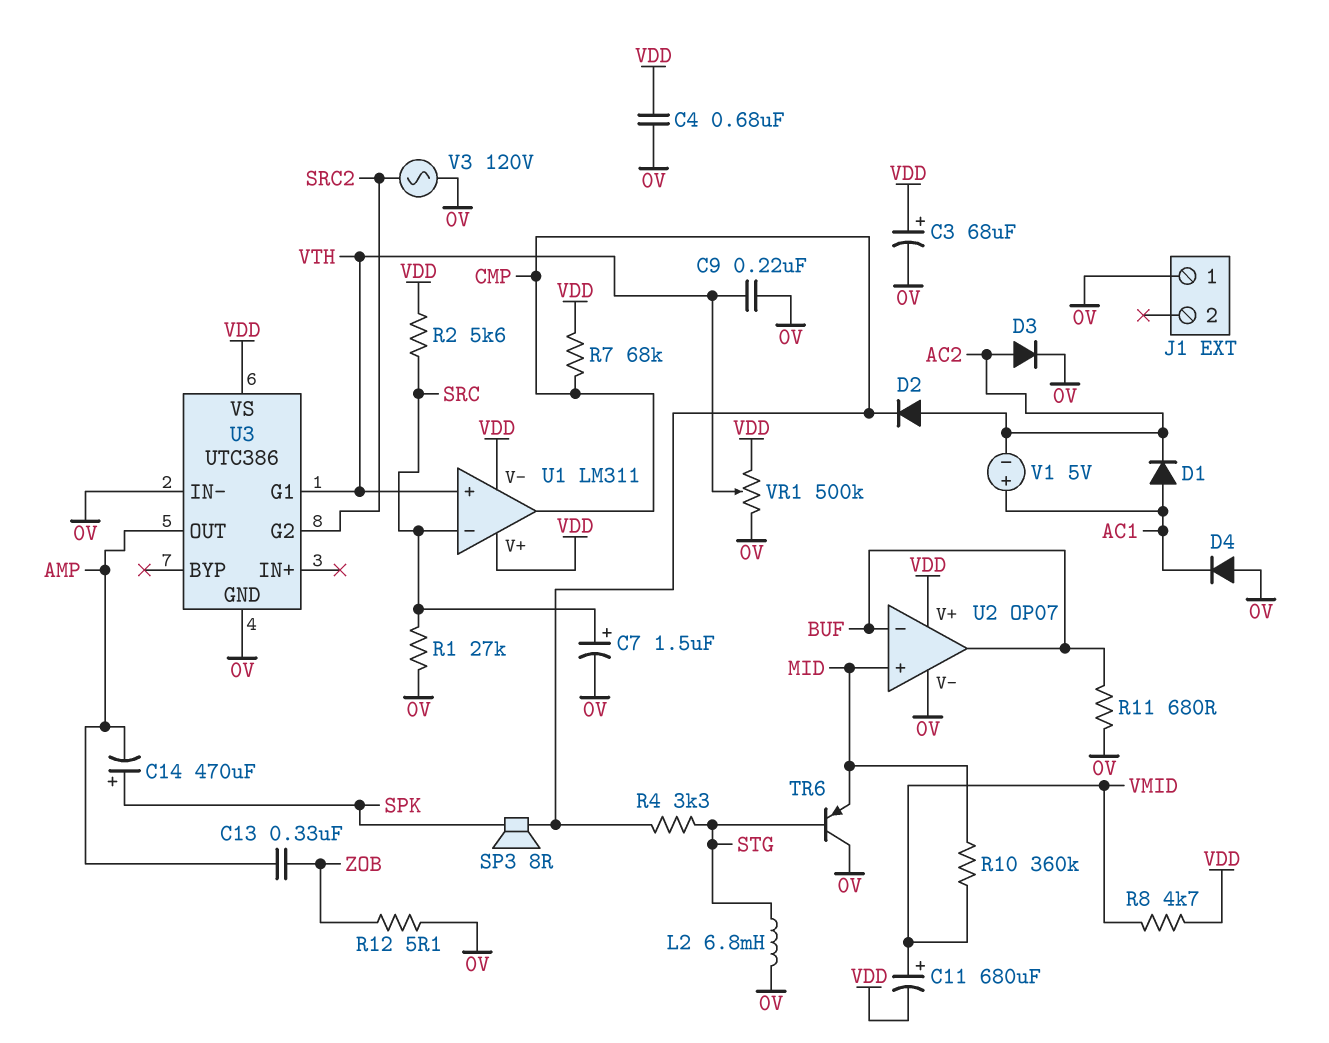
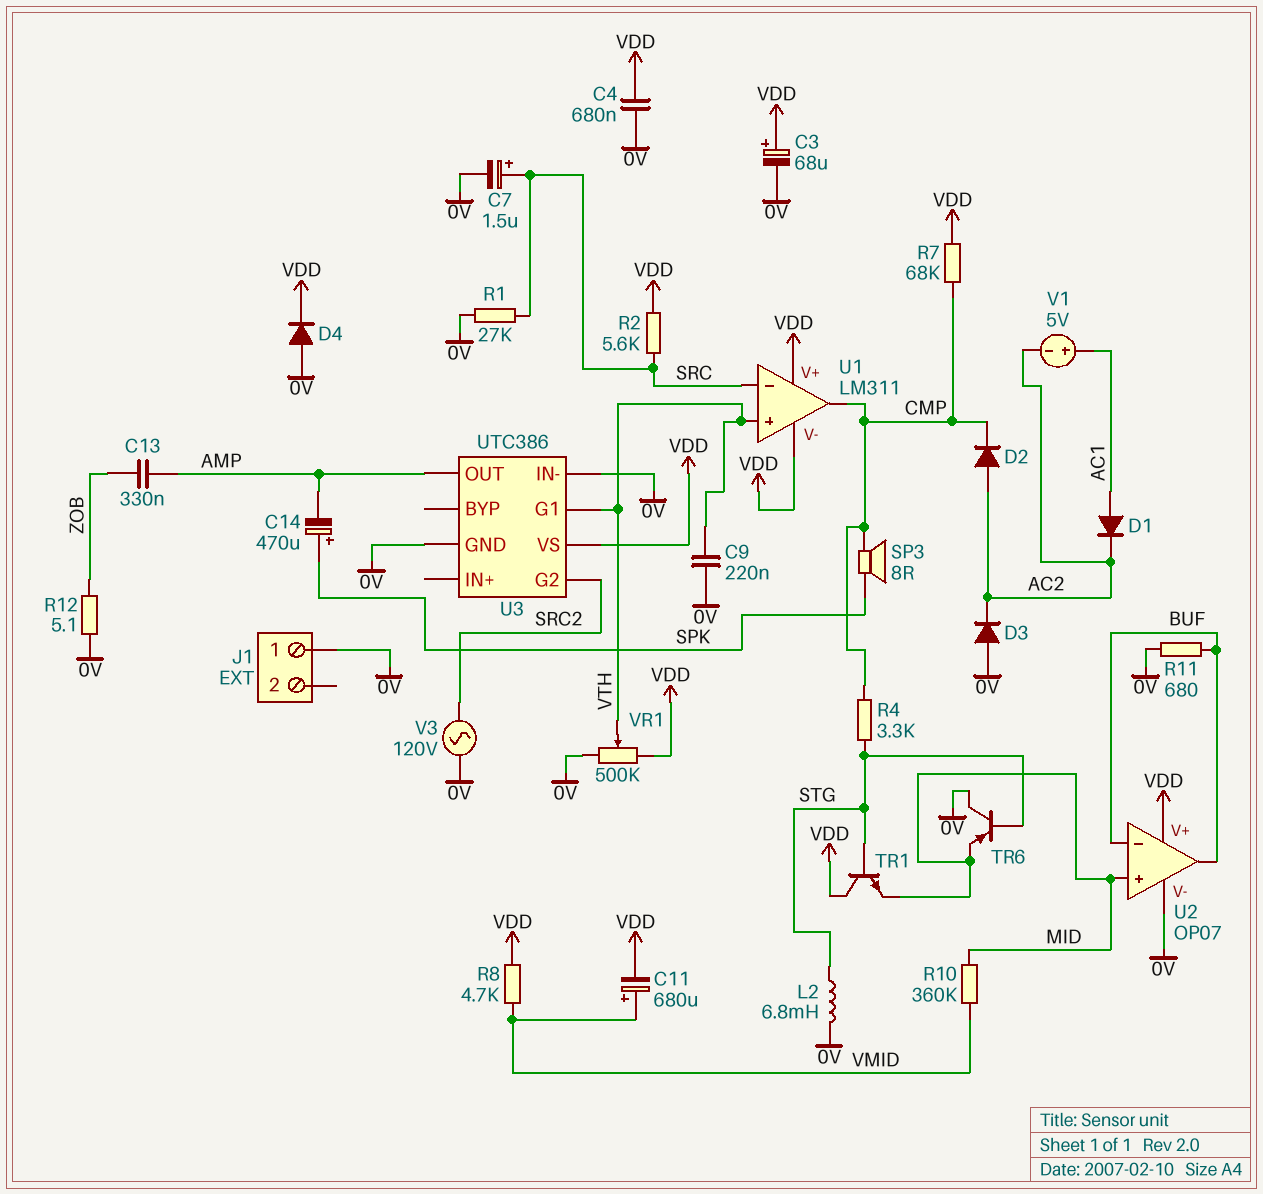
D3: diode (A AC2, K 0V) -> diode (A 0V, K AC2)
D4: diode (A 0V, K AC1) -> diode (A 0V, K VDD)
TR1: none -> NPN (B STG, C VDD, E MID)

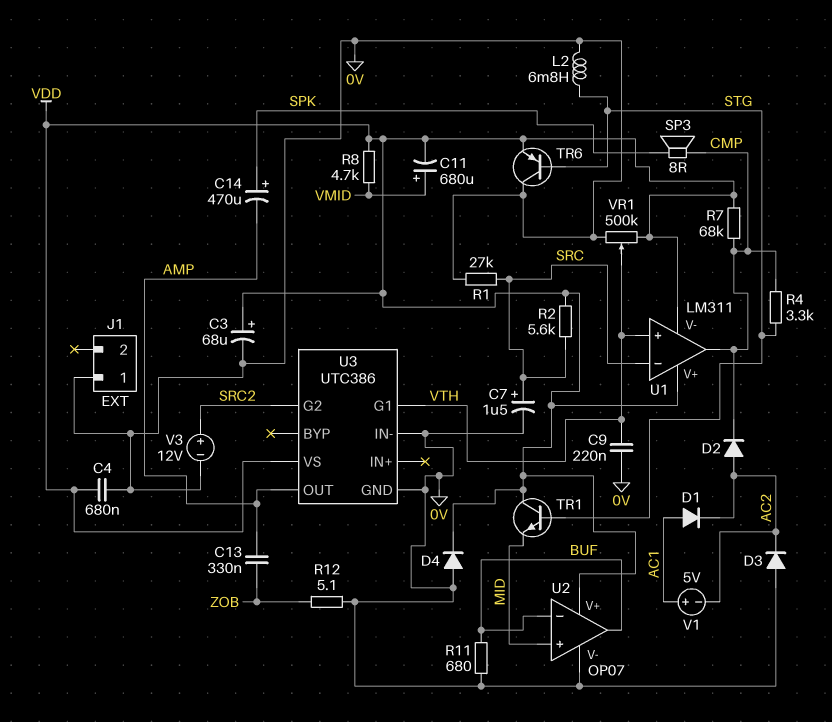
R10: 360k (MID, VMID) -> none
TR6: PNP (B STG, C 0V, E MID) -> PNP (B STG, C 0V, E VDD)
V3: AC 120V (0V, SRC2) -> 12V (plus SRC2, minus 0V)

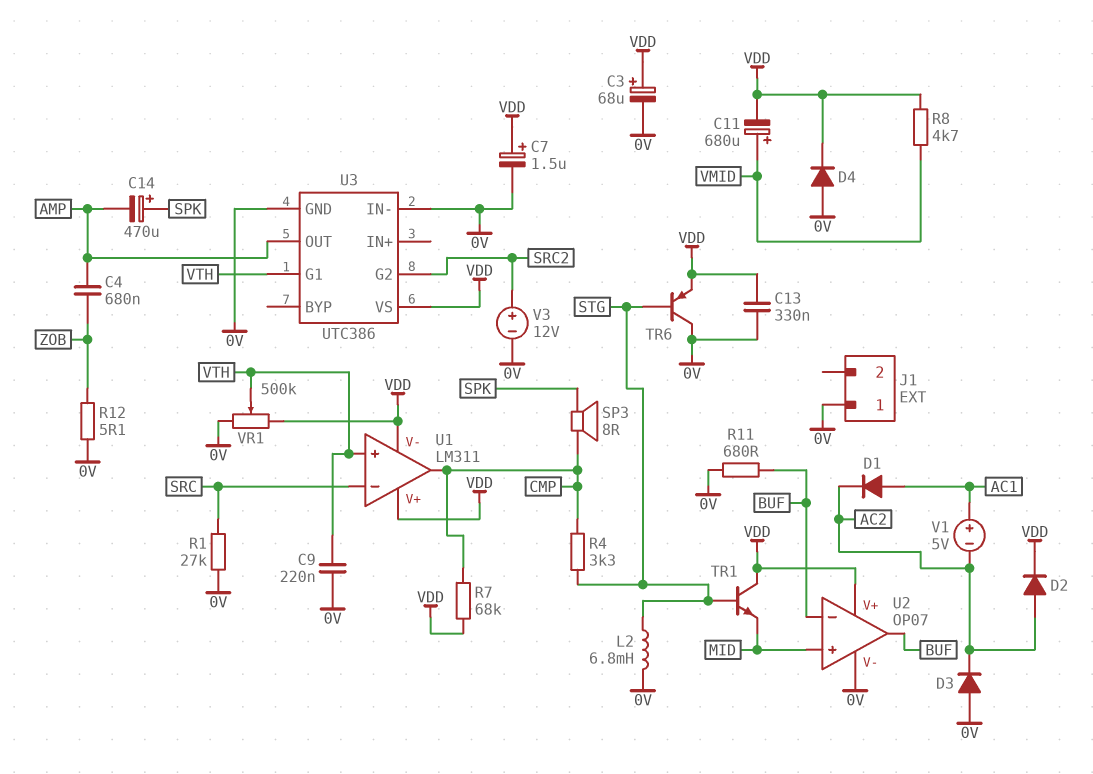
C4: 680nF (0V, VDD) -> 680nF (AMP, ZOB)
C7: 1.5uF (plus SRC, minus 0V) -> 1.5uF (plus VDD, minus 0V)
C13: 330nF (AMP, ZOB) -> 330nF (0V, VDD)
D2: diode (A AC2, K CMP) -> diode (A AC2, K VDD)
R2: 5.6k (SRC, VDD) -> none

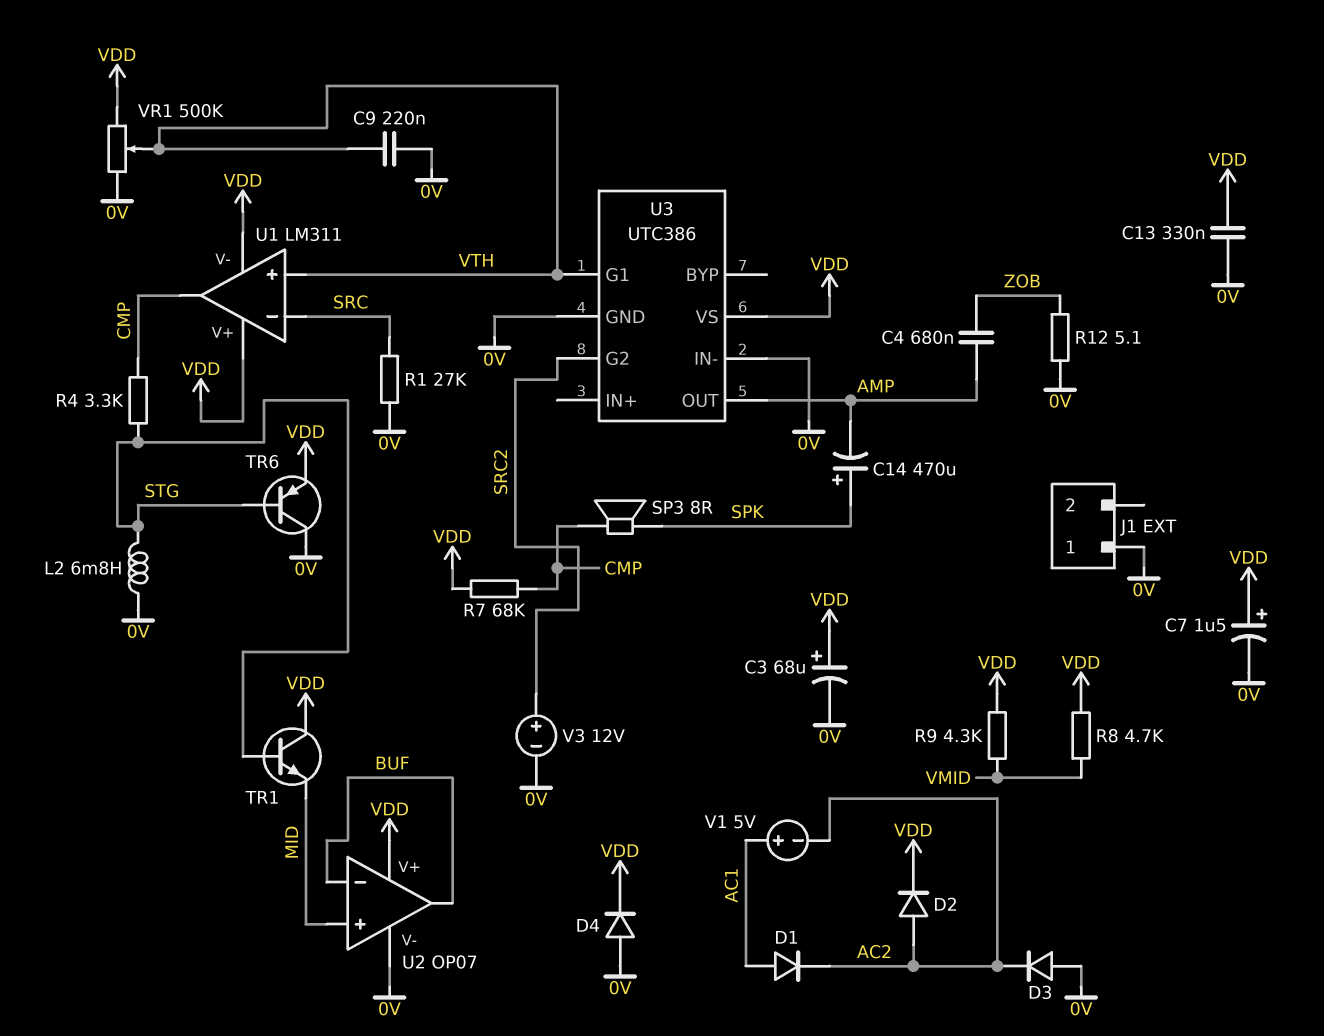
C11: 680uF (plus VMID, minus VDD) -> none
R9: none -> 4.3k (VDD, VMID)
R11: 680 (0V, BUF) -> none

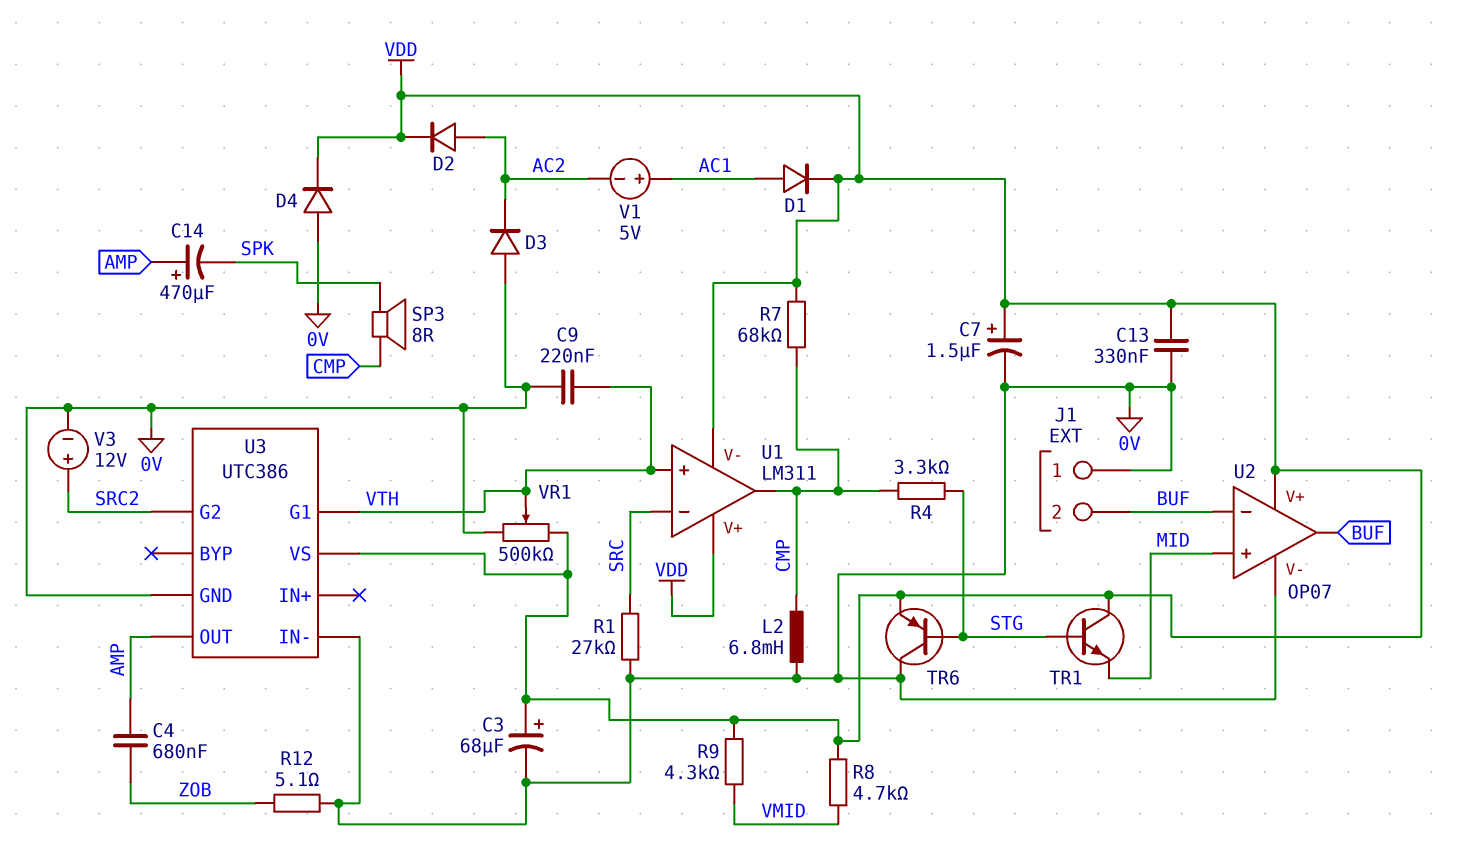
C14: 470uF (plus SPK, minus AMP) -> 470uF (plus AMP, minus SPK)
D1: diode (A AC1, K AC2) -> diode (A AC1, K VDD)
J1 pin 2: none -> BUF
L2: 6.8mH (0V, STG) -> 6.8mH (0V, CMP)

